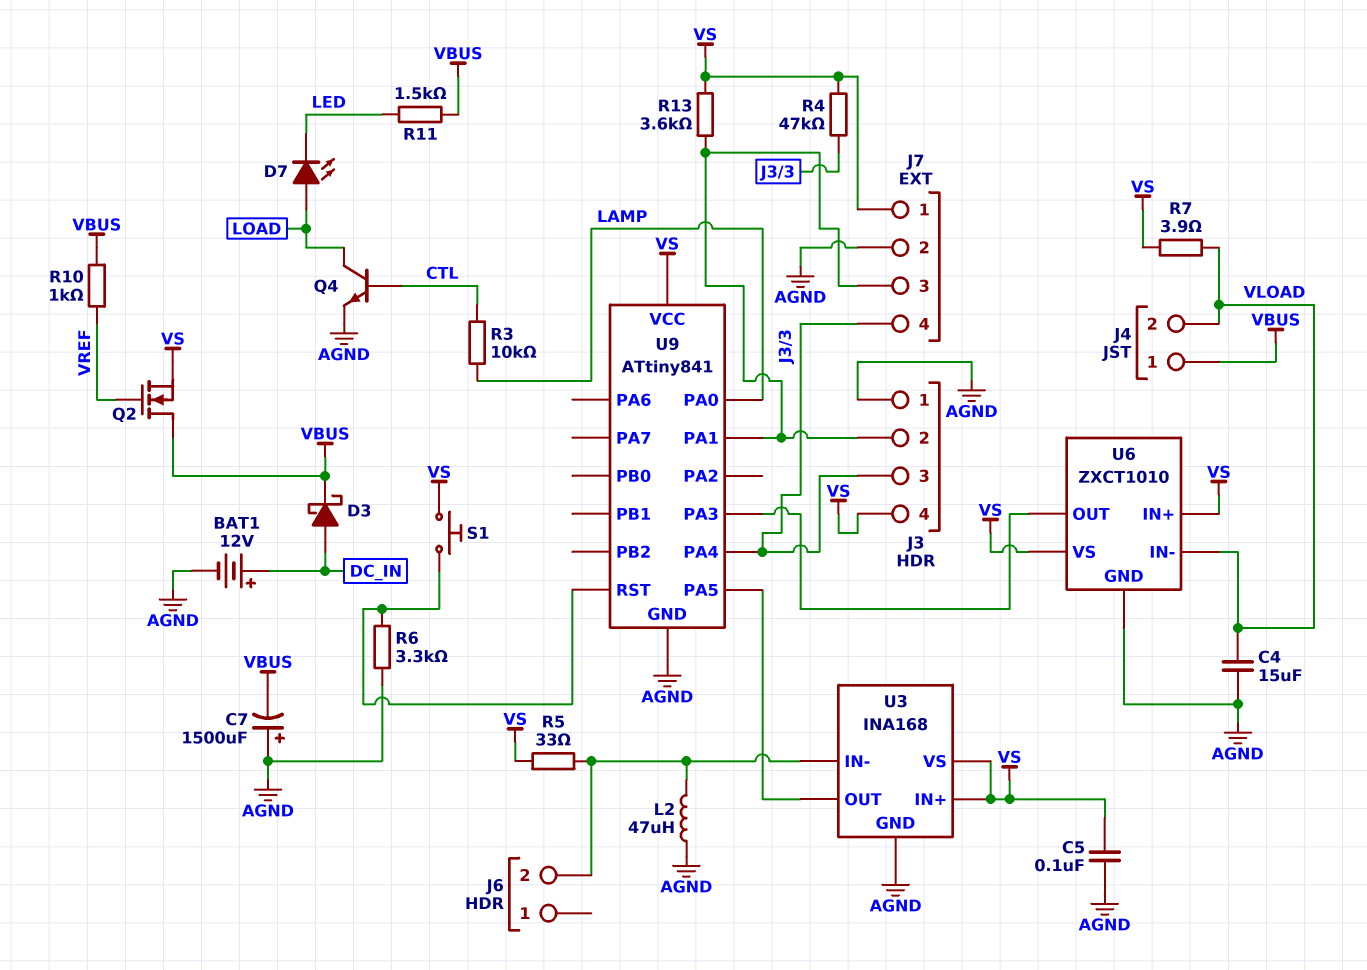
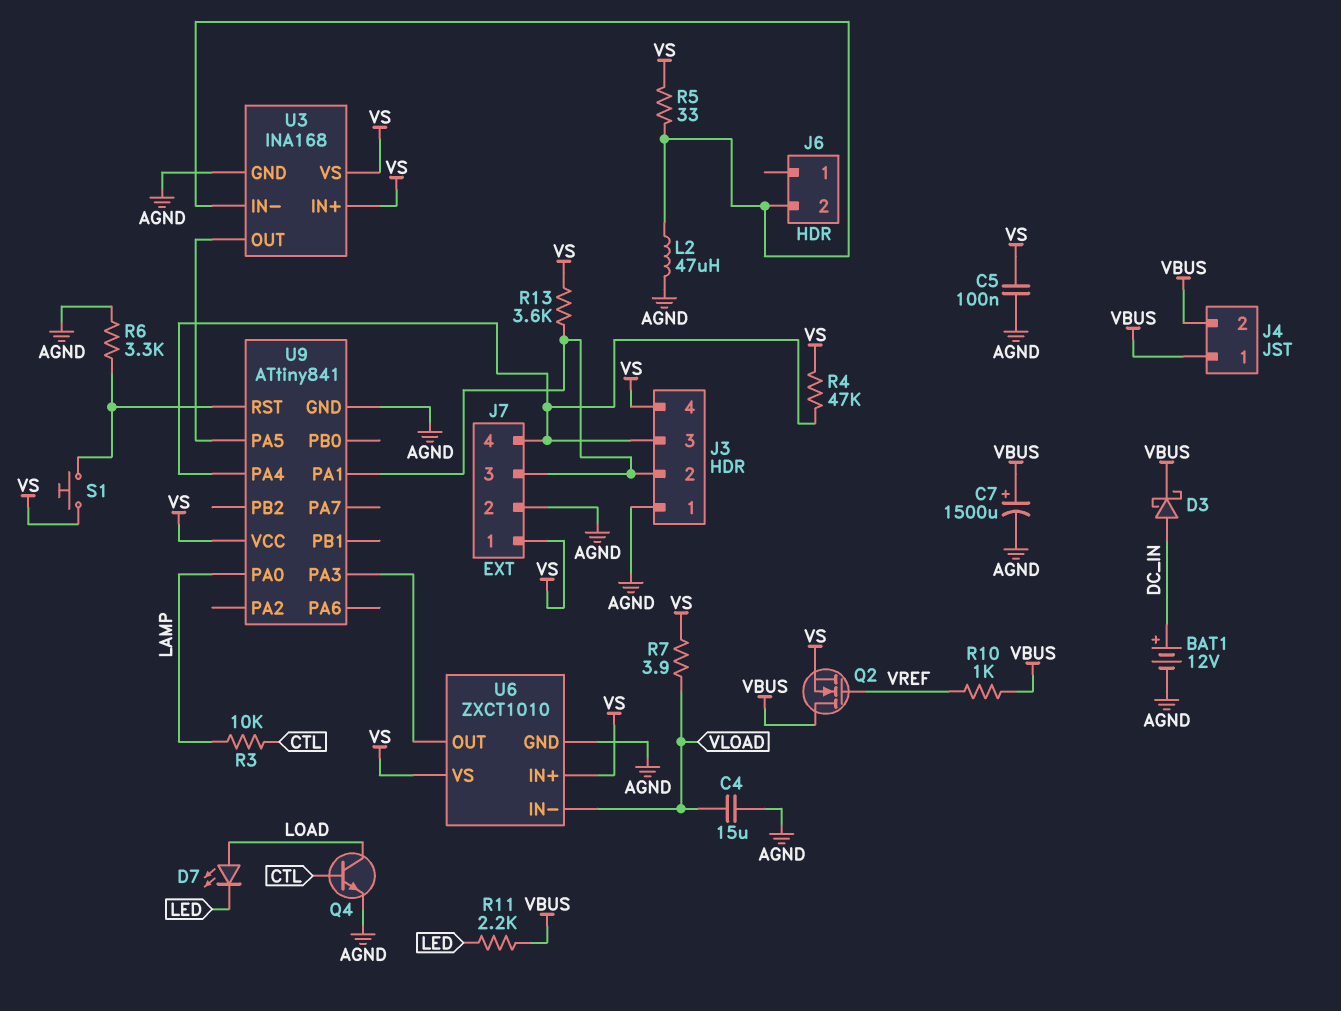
C7: 1500uF (plus AGND, minus VBUS) -> 1500uF (plus VBUS, minus AGND)
J4 pin 2: VLOAD -> VBUS
R11: 1.5k (LED, VBUS) -> 2.2k (LED, VBUS)

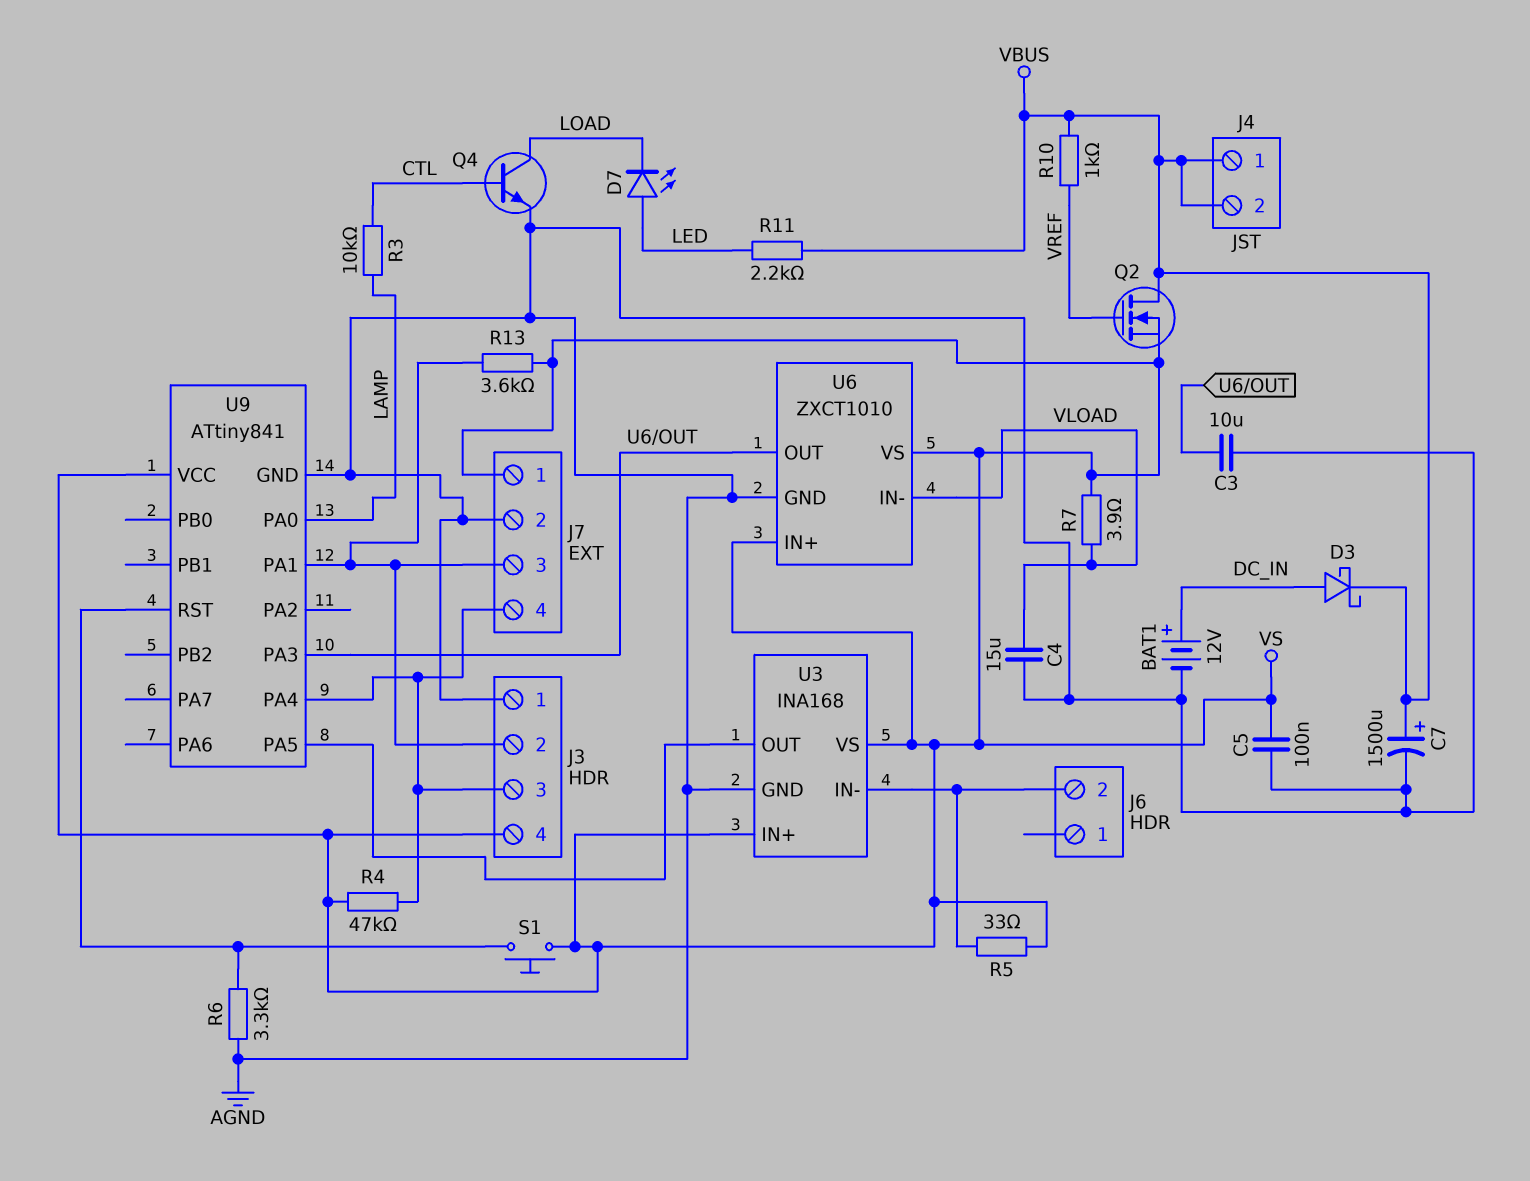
C3: none -> 10uF (AGND, U6/OUT)
D7: LED (A LOAD, K LED) -> LED (A LED, K LOAD)
L2: 47uH (AGND, J6/2) -> none

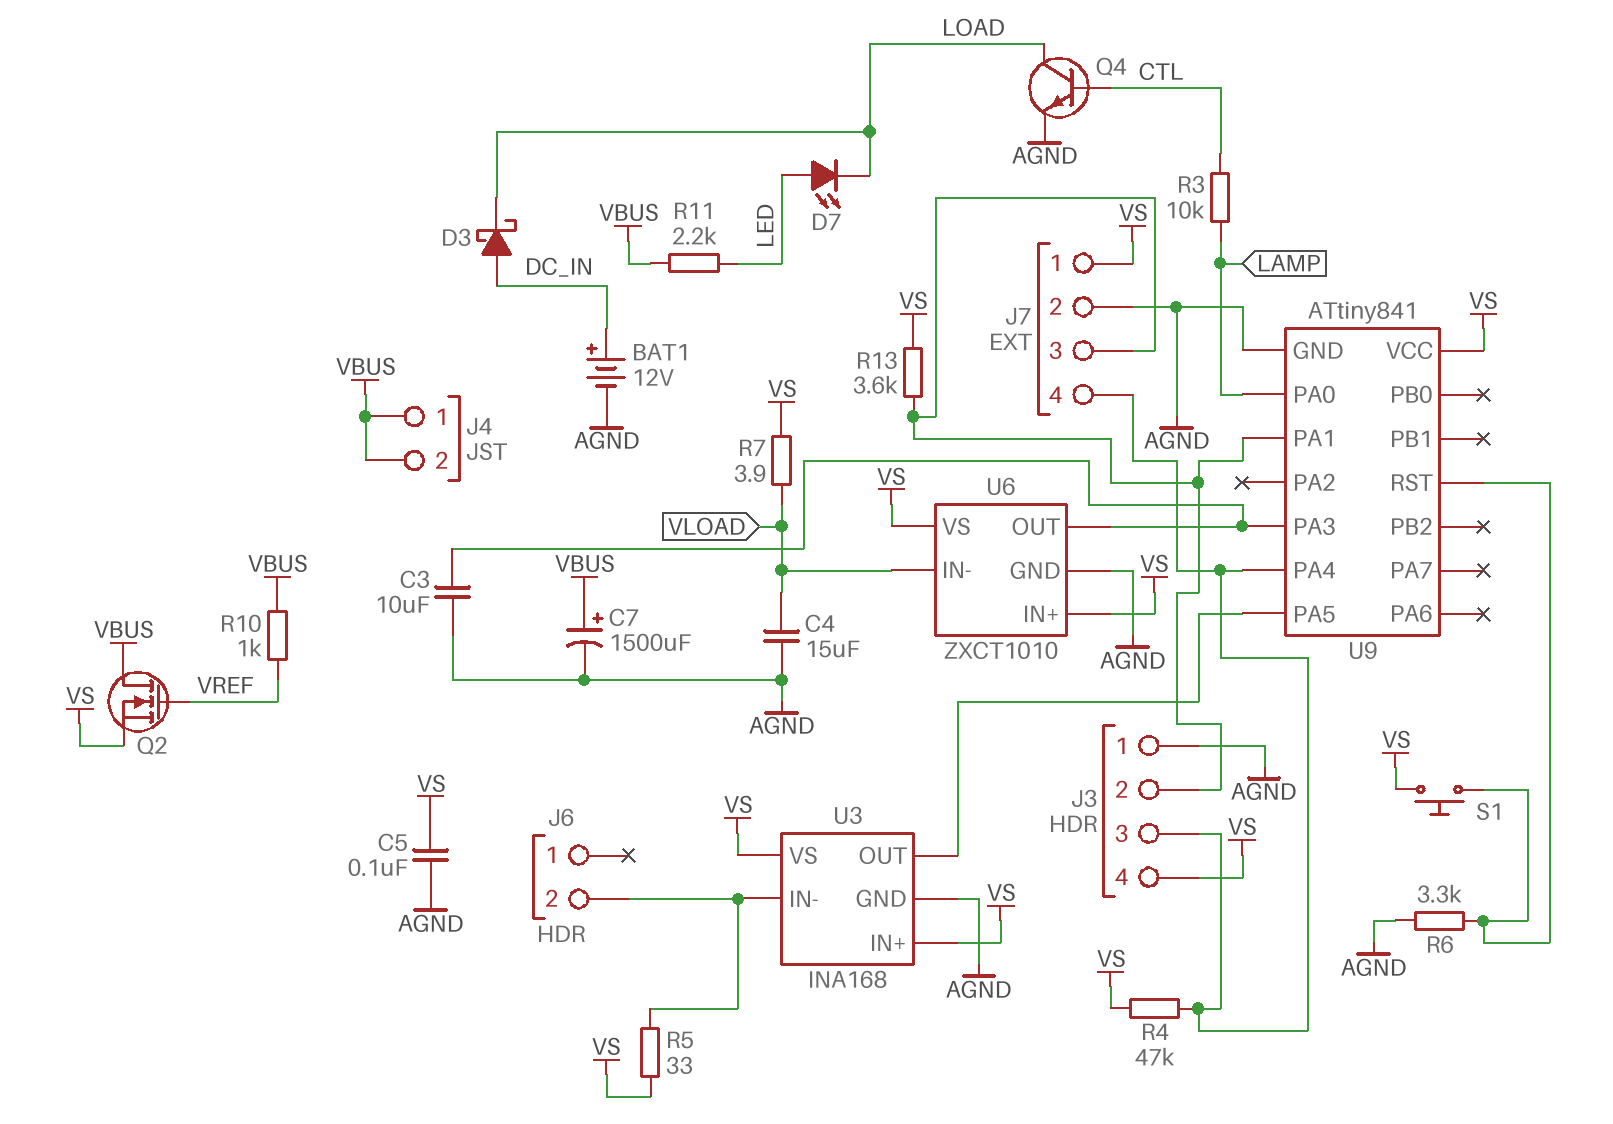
D3: schottky (A DC_IN, K VBUS) -> schottky (A DC_IN, K LOAD)

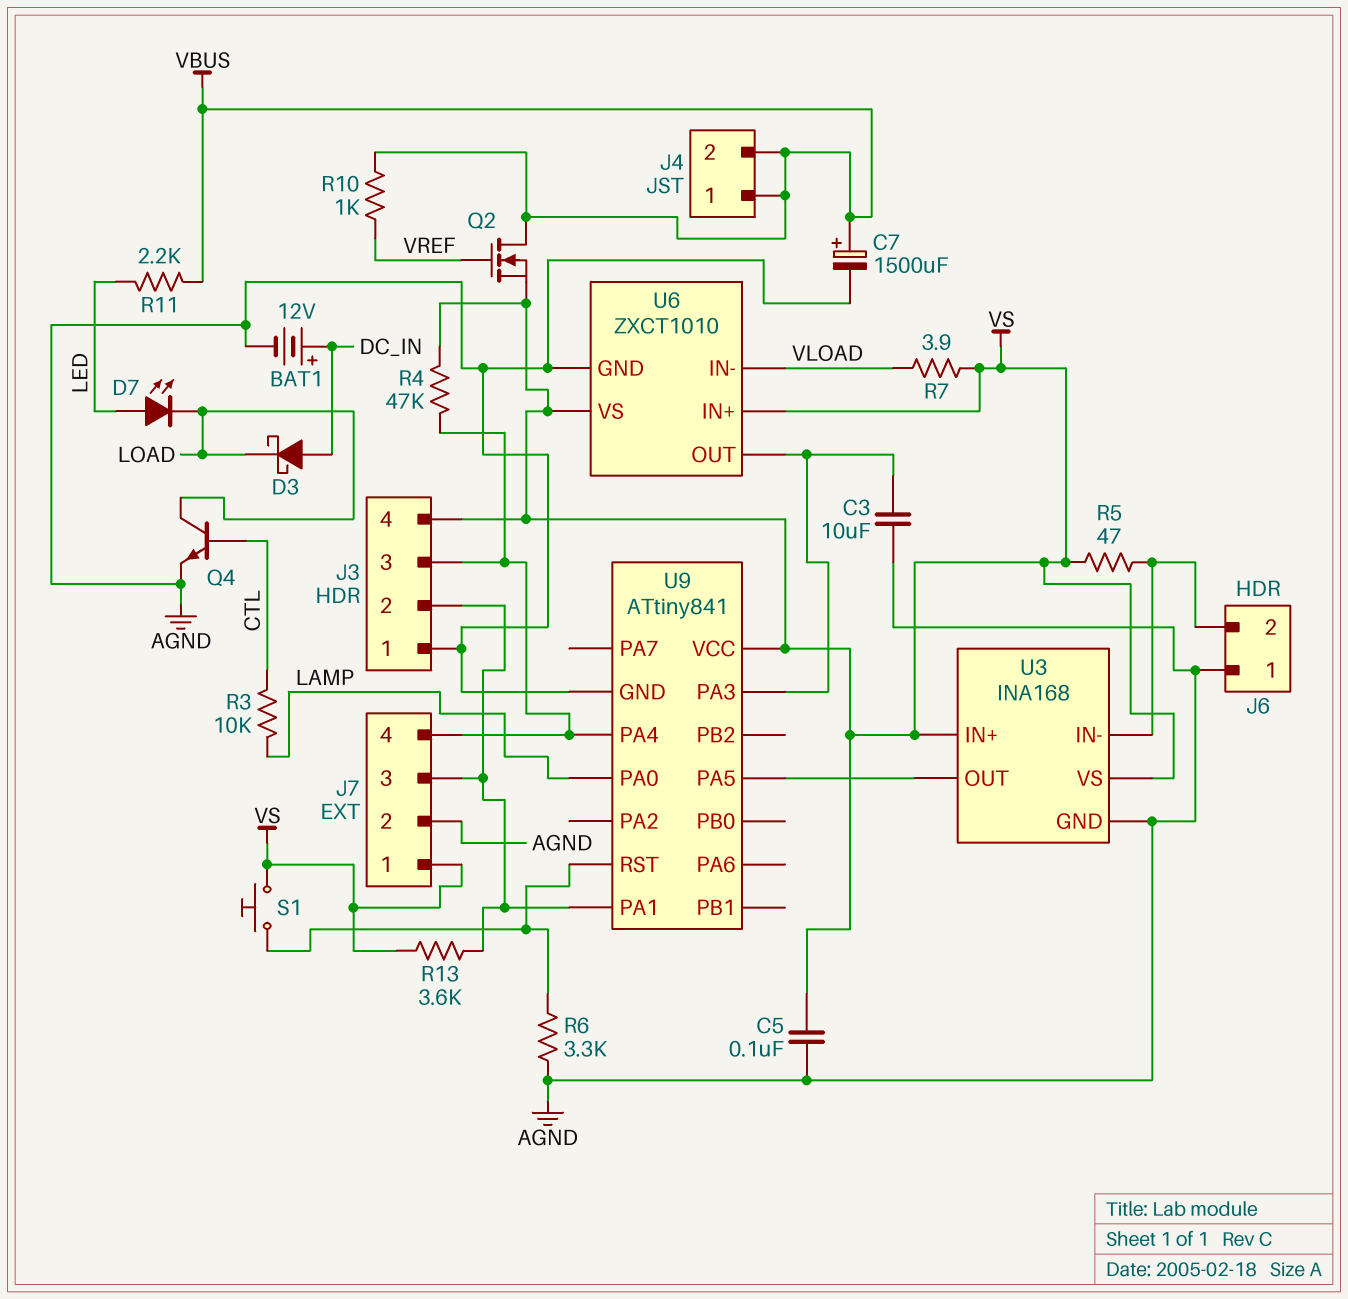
C4: 15uF (AGND, VLOAD) -> none
J6 pin 1: none -> AGND
R5: 33 (J6/2, VS) -> 47 (J6/2, VS)

